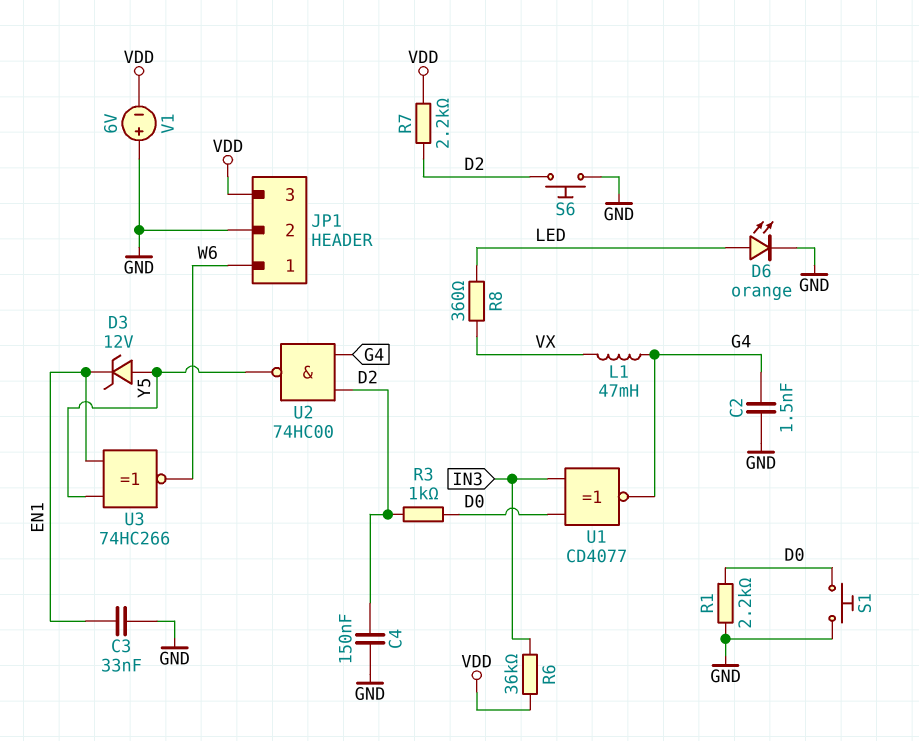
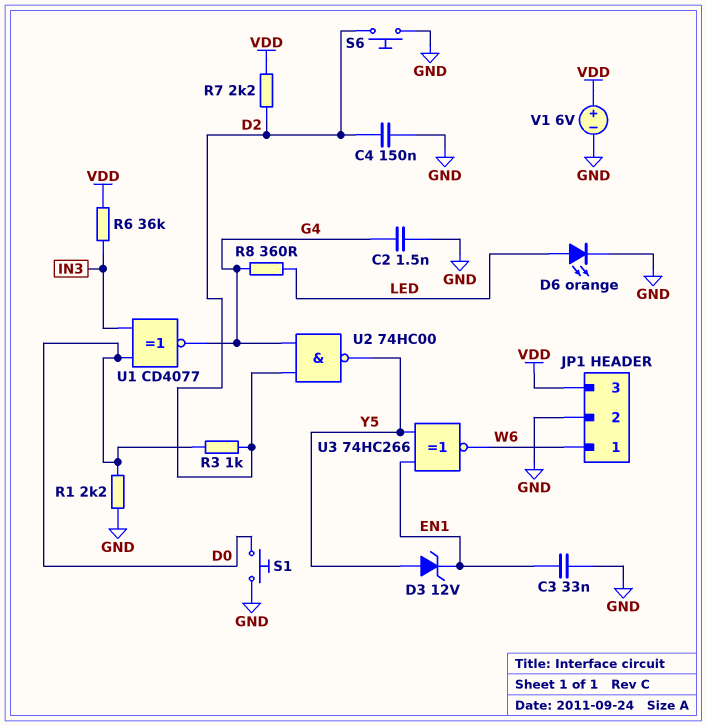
L1: 47mH (G4, VX) -> none
R8: 360 (LED, VX) -> 360 (G4, LED)
V1: 6V (plus GND, minus VDD) -> 6V (plus VDD, minus GND)

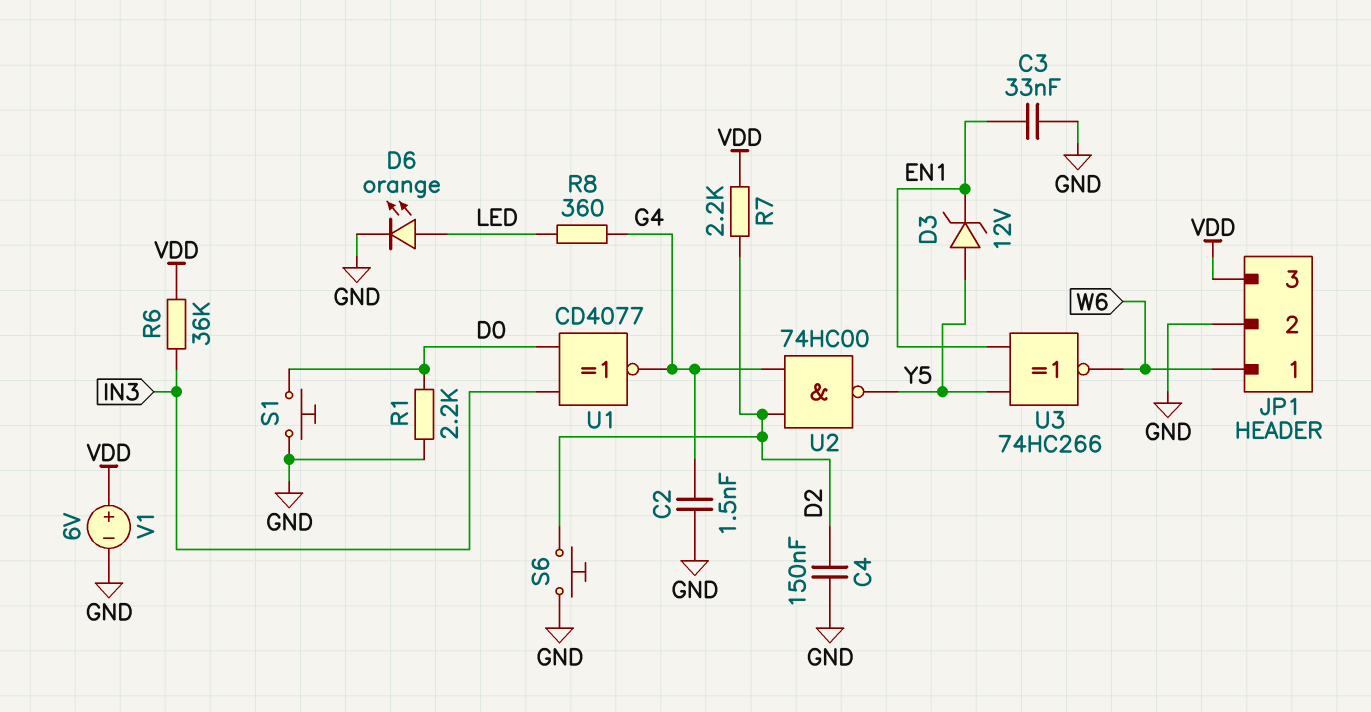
R3: 1k (D0, D2) -> none

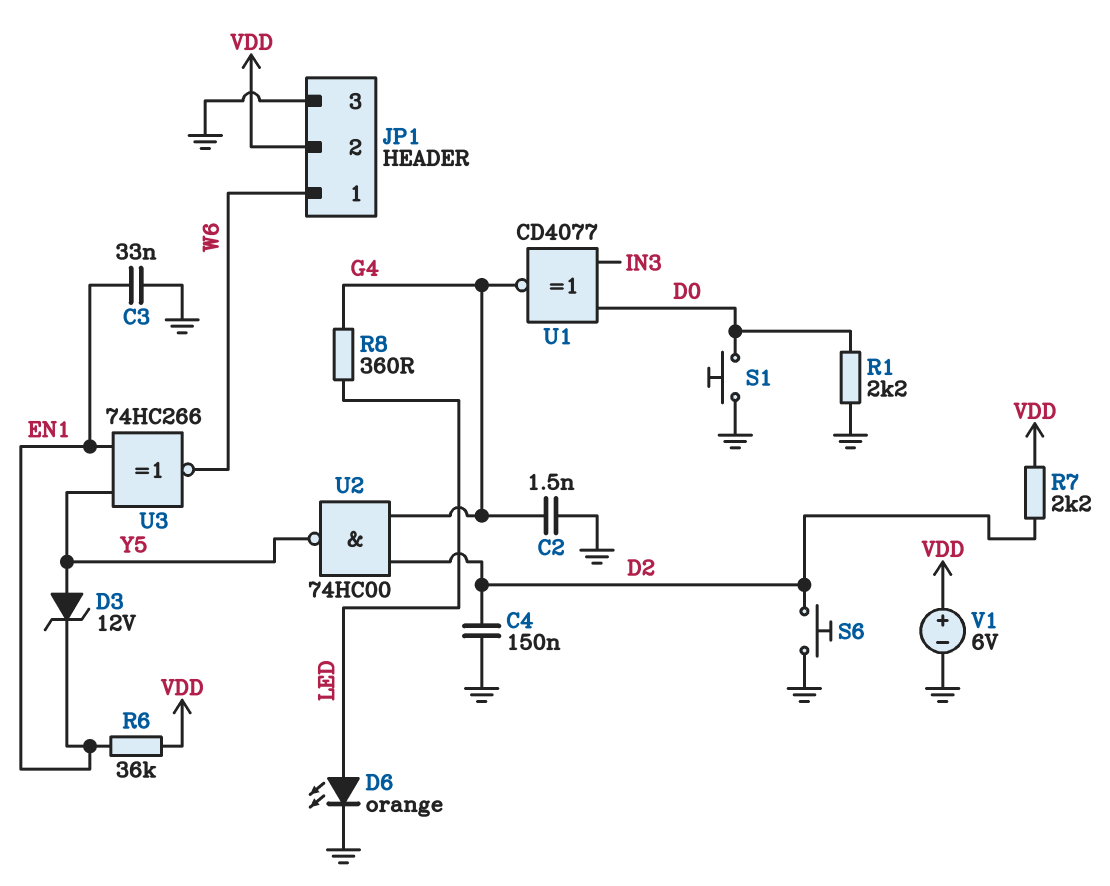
JP1 pin 2: GND -> VDD
JP1 pin 3: VDD -> GND
R6: 36k (IN3, VDD) -> 36k (EN1, VDD)

